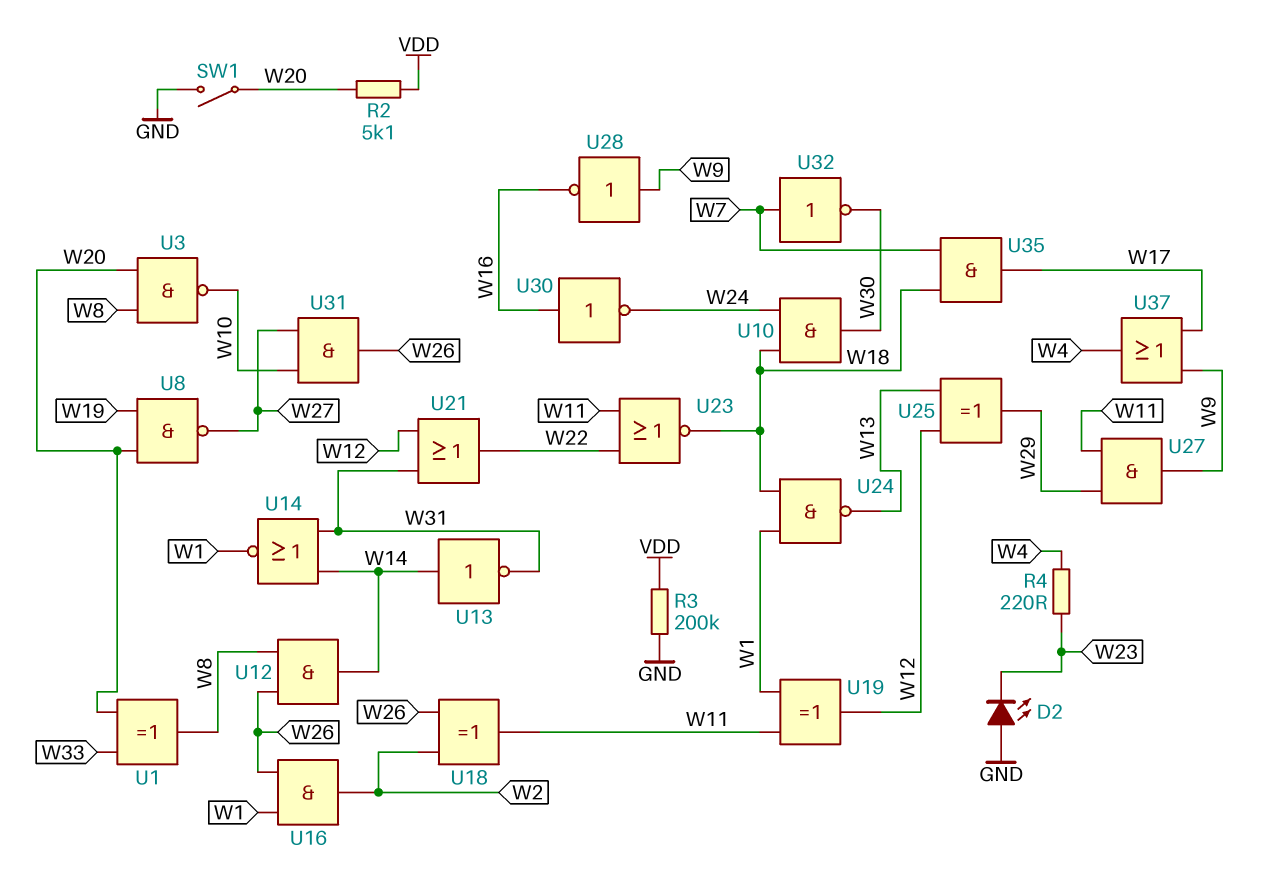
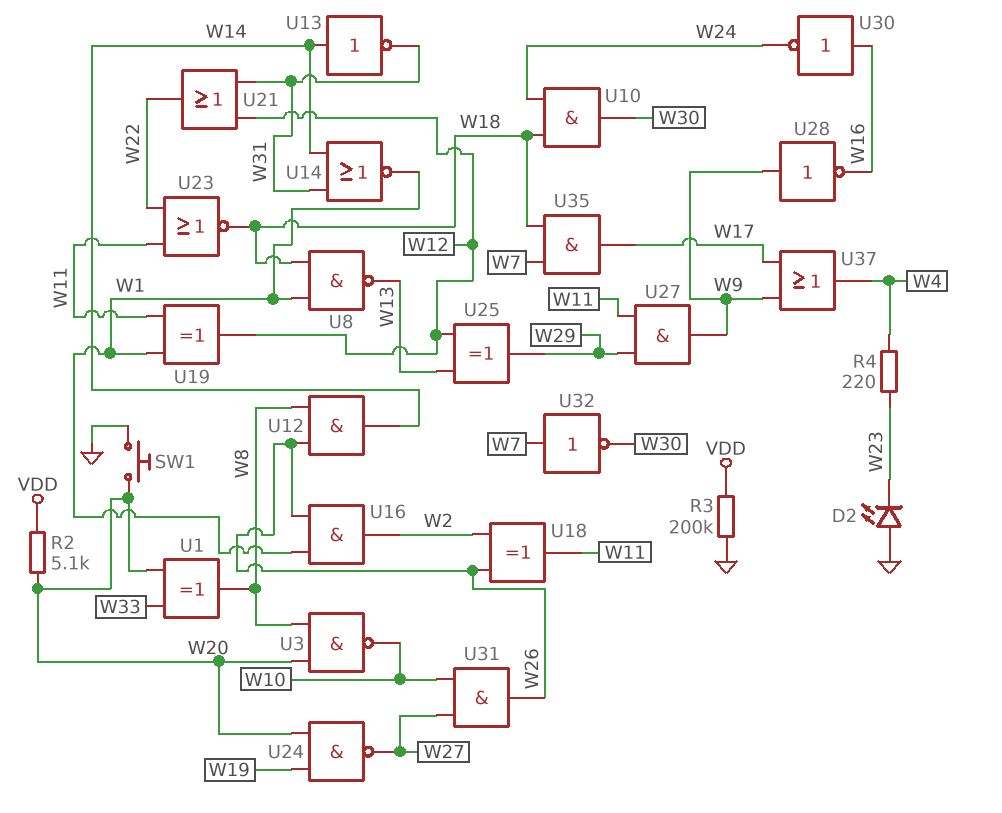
SW1: switch (GND, W20) -> button (GND, W20)
U8: NAND (in W19, in W20, out W27) -> NAND (in W1, in W18, out W13)
U24: NAND (in W1, in W18, out W13) -> NAND (in W19, in W20, out W27)

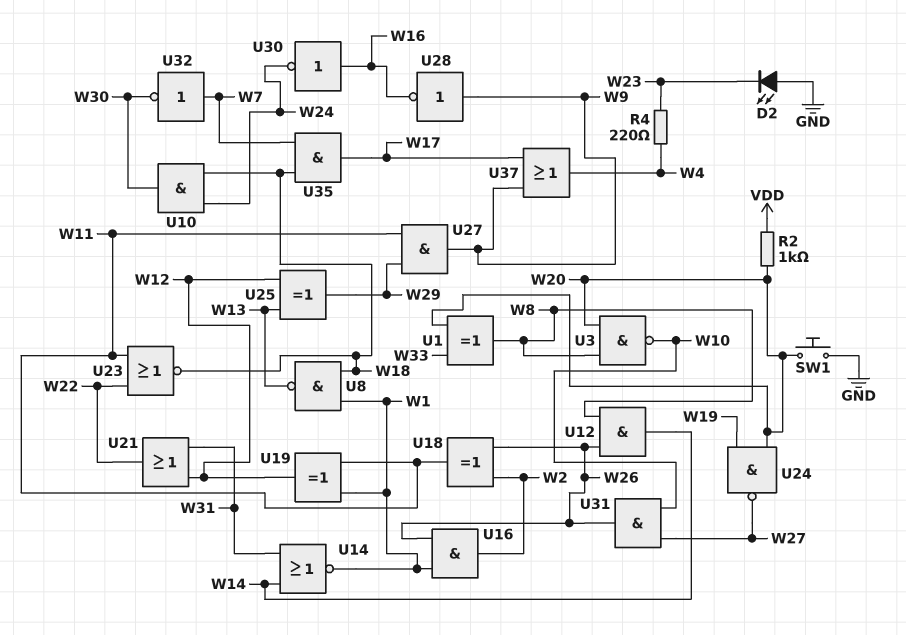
R2: 5.1k (VDD, W20) -> 1k (VDD, W20)
R3: 200k (GND, VDD) -> none
U13: NOT (in W14, out W31) -> none

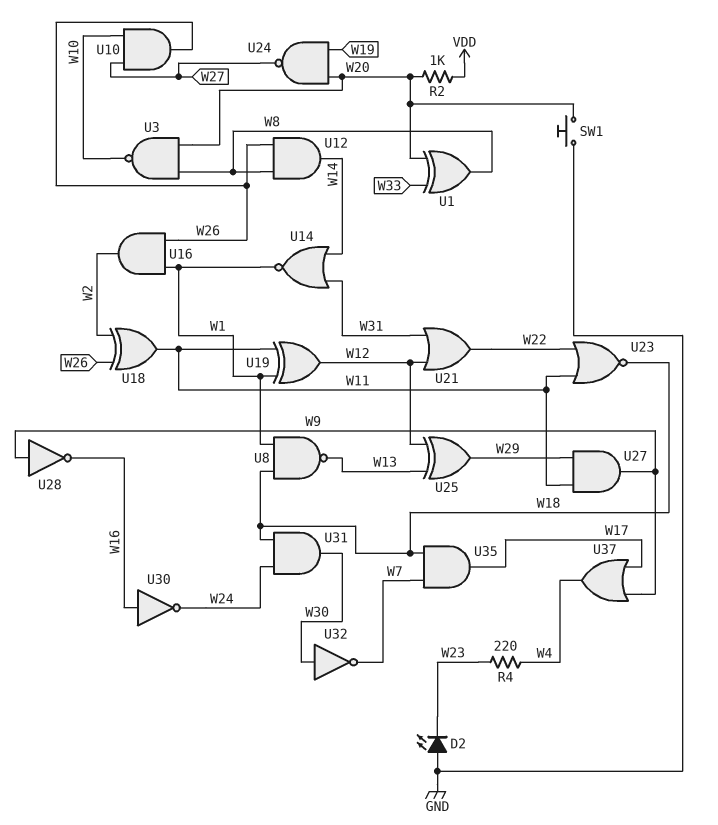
U10: AND (in W18, in W24, out W30) -> AND (in W10, in W27, out W26)
U31: AND (in W10, in W27, out W26) -> AND (in W18, in W24, out W30)
U32: NOT (in W7, out W30) -> NOT (in W30, out W7)

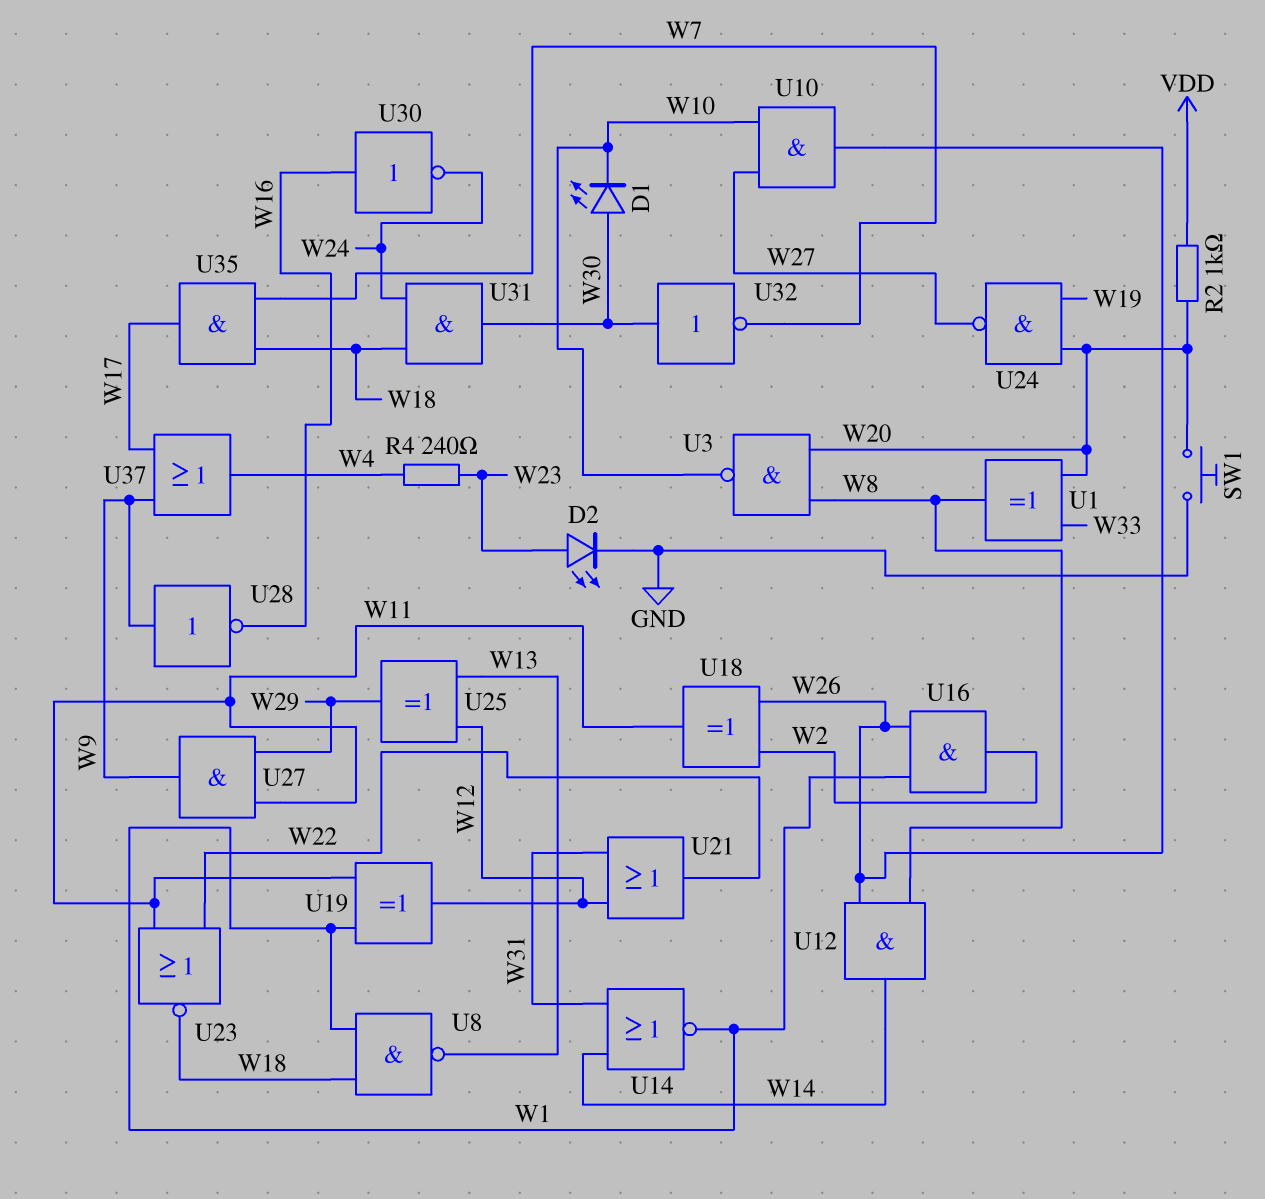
D1: none -> LED (A W30, K W10)
D2: LED (A GND, K W23) -> LED (A W23, K GND)
R4: 220 (W4, W23) -> 240 (W4, W23)

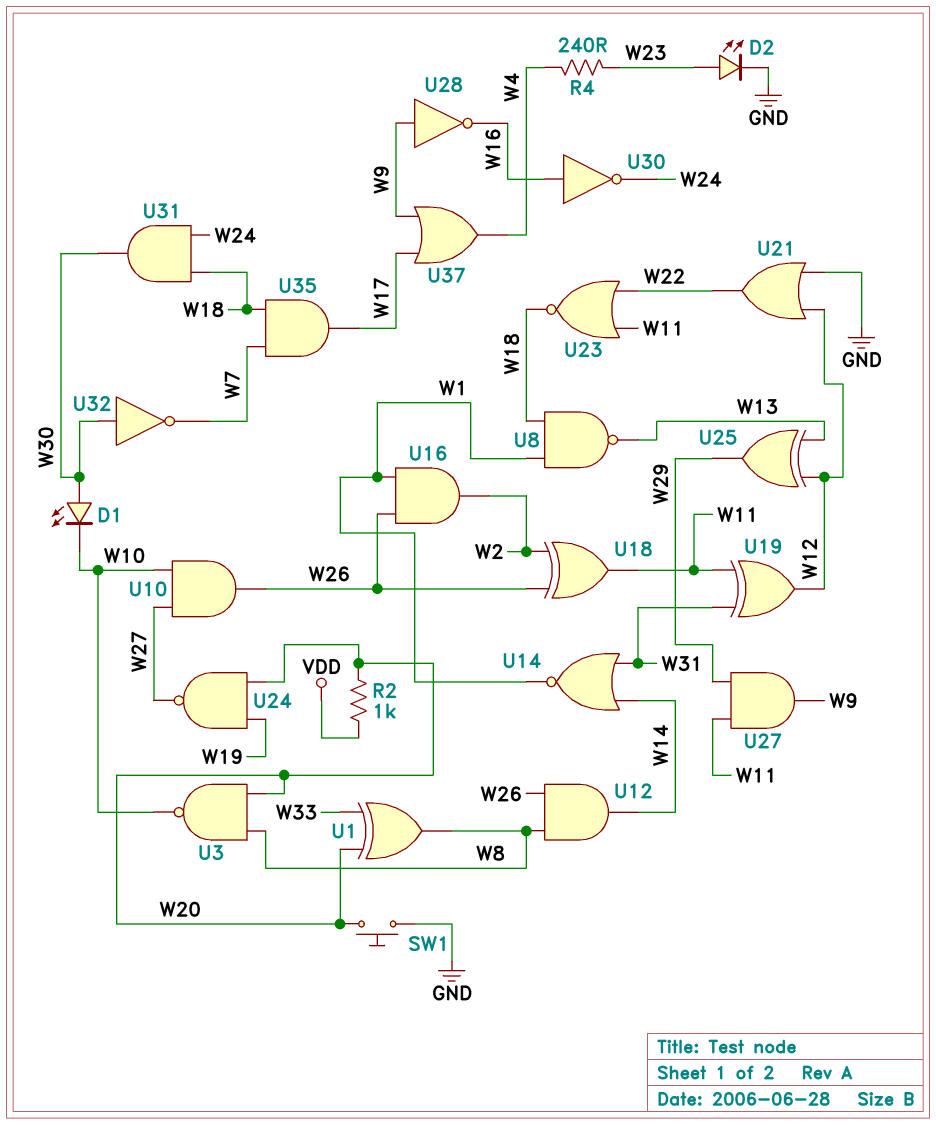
U19: XOR (in W1, in W11, out W12) -> XOR (in W11, in W31, out W12)
U21: OR (in W12, in W31, out W22) -> OR (in GND, in W12, out W22)

